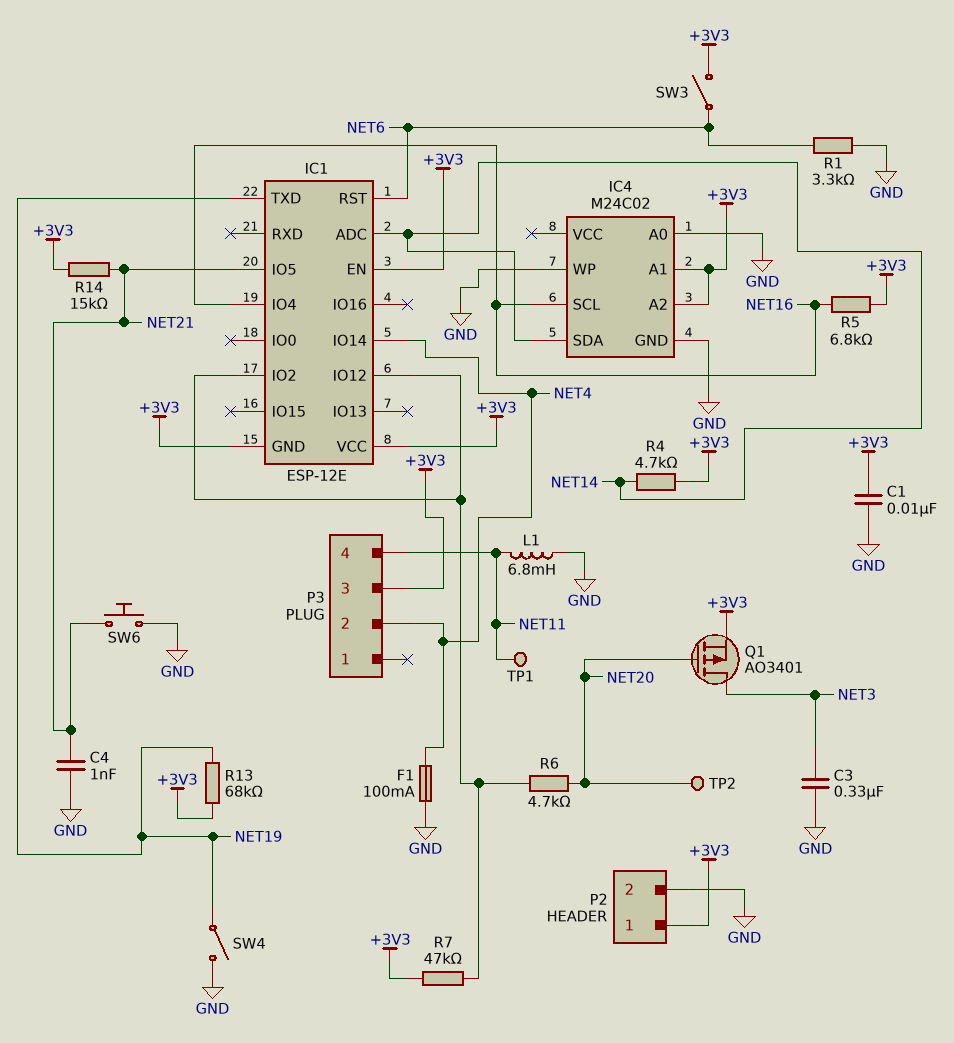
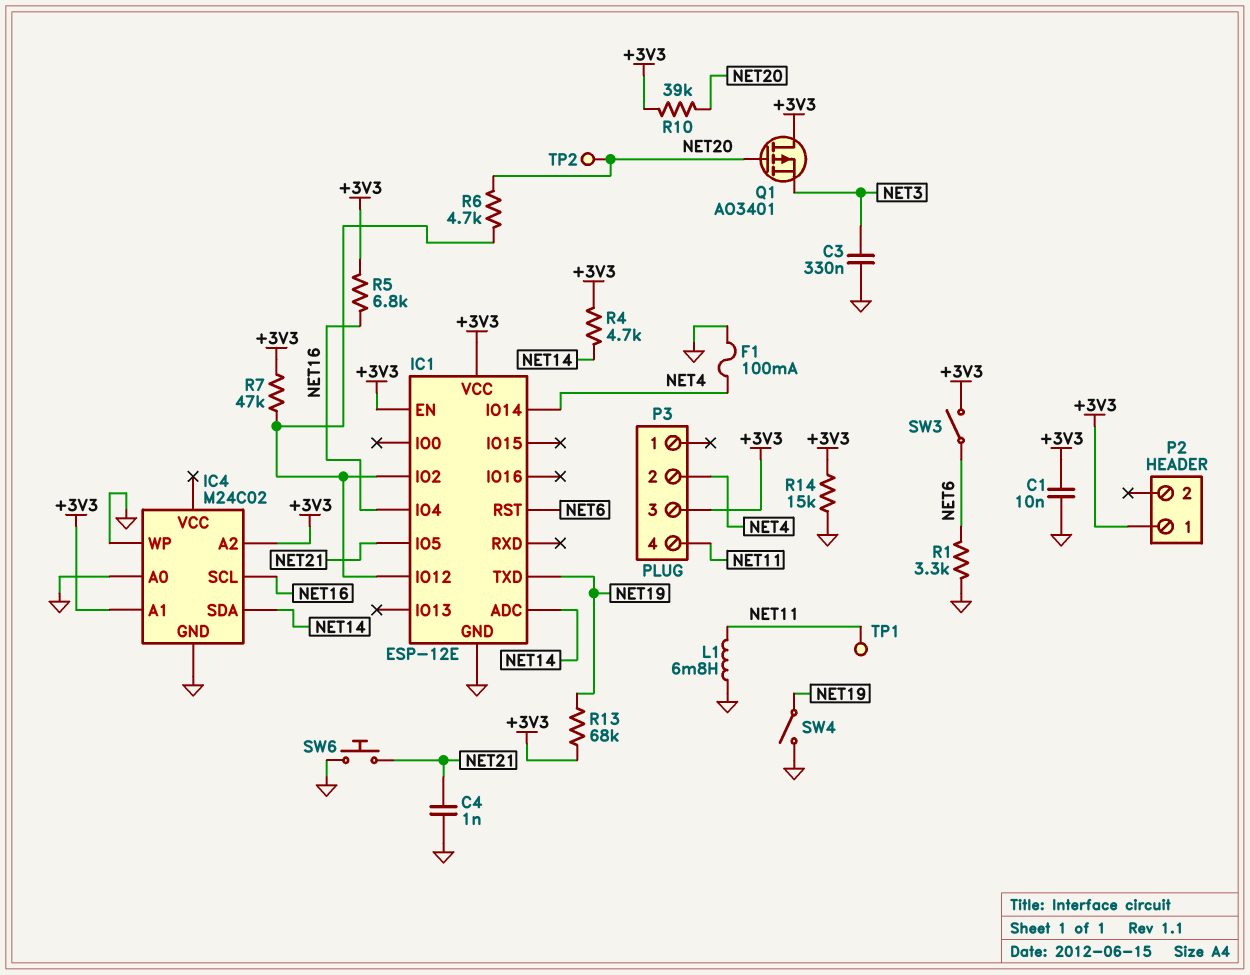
IC1 pin GND: +3V3 -> GND
P2 pin 2: GND -> none
Q1: PMOS AO3401 (G NET20, D NET3, S +3V3) -> PMOS AO3401 (G NET20, D +3V3, S NET3)
R10: none -> 39k (+3V3, NET20)
R14: 15k (+3V3, NET21) -> 15k (+3V3, GND)

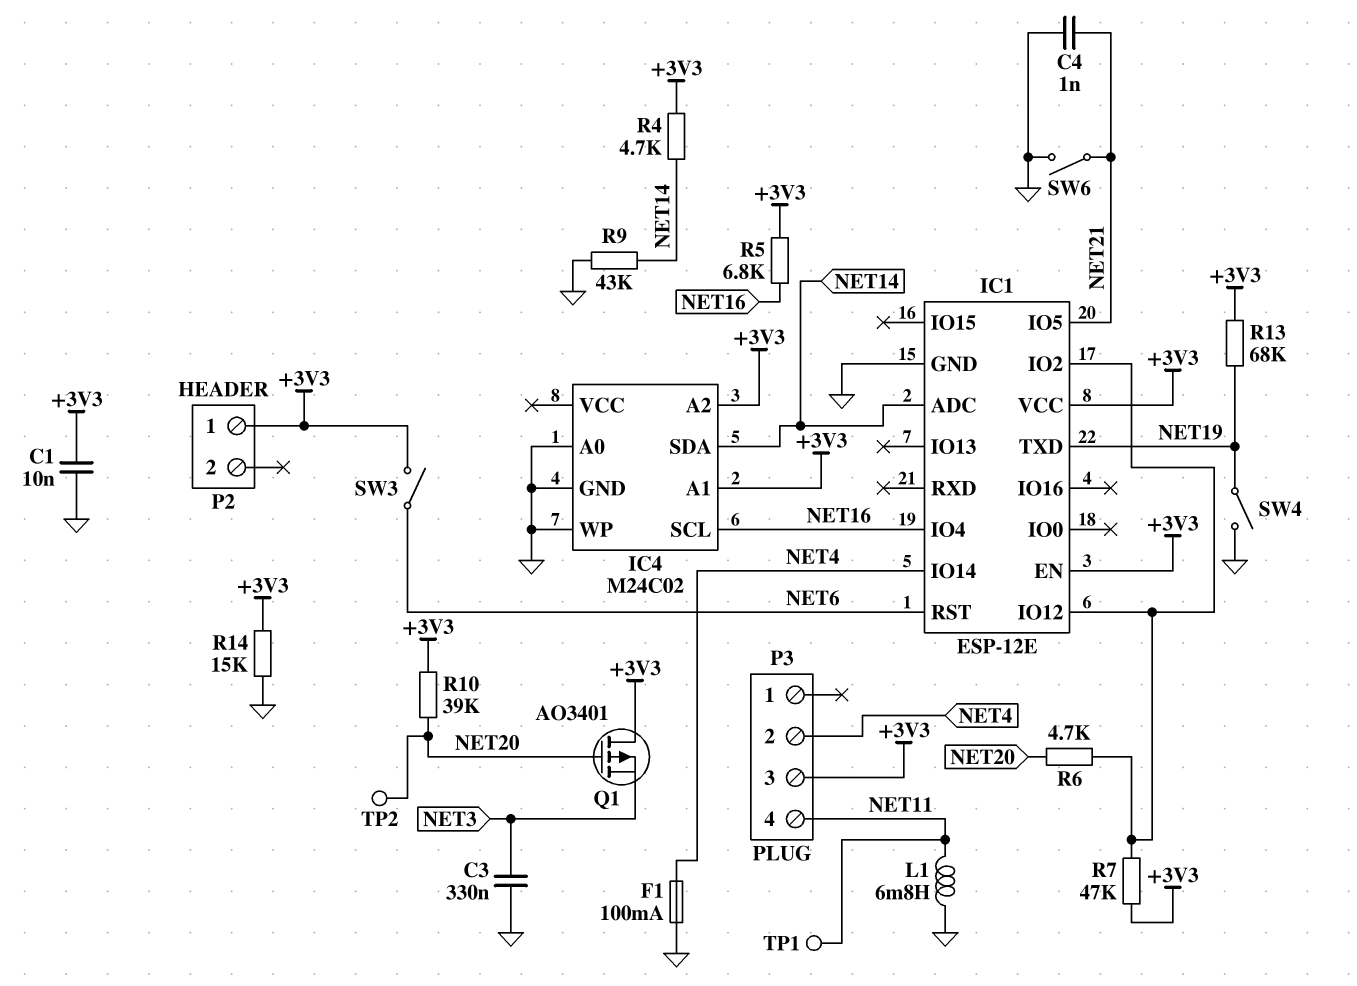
R1: 3.3k (GND, NET6) -> none
R9: none -> 43k (GND, NET14)
SW6: button (GND, NET21) -> switch (GND, NET21)

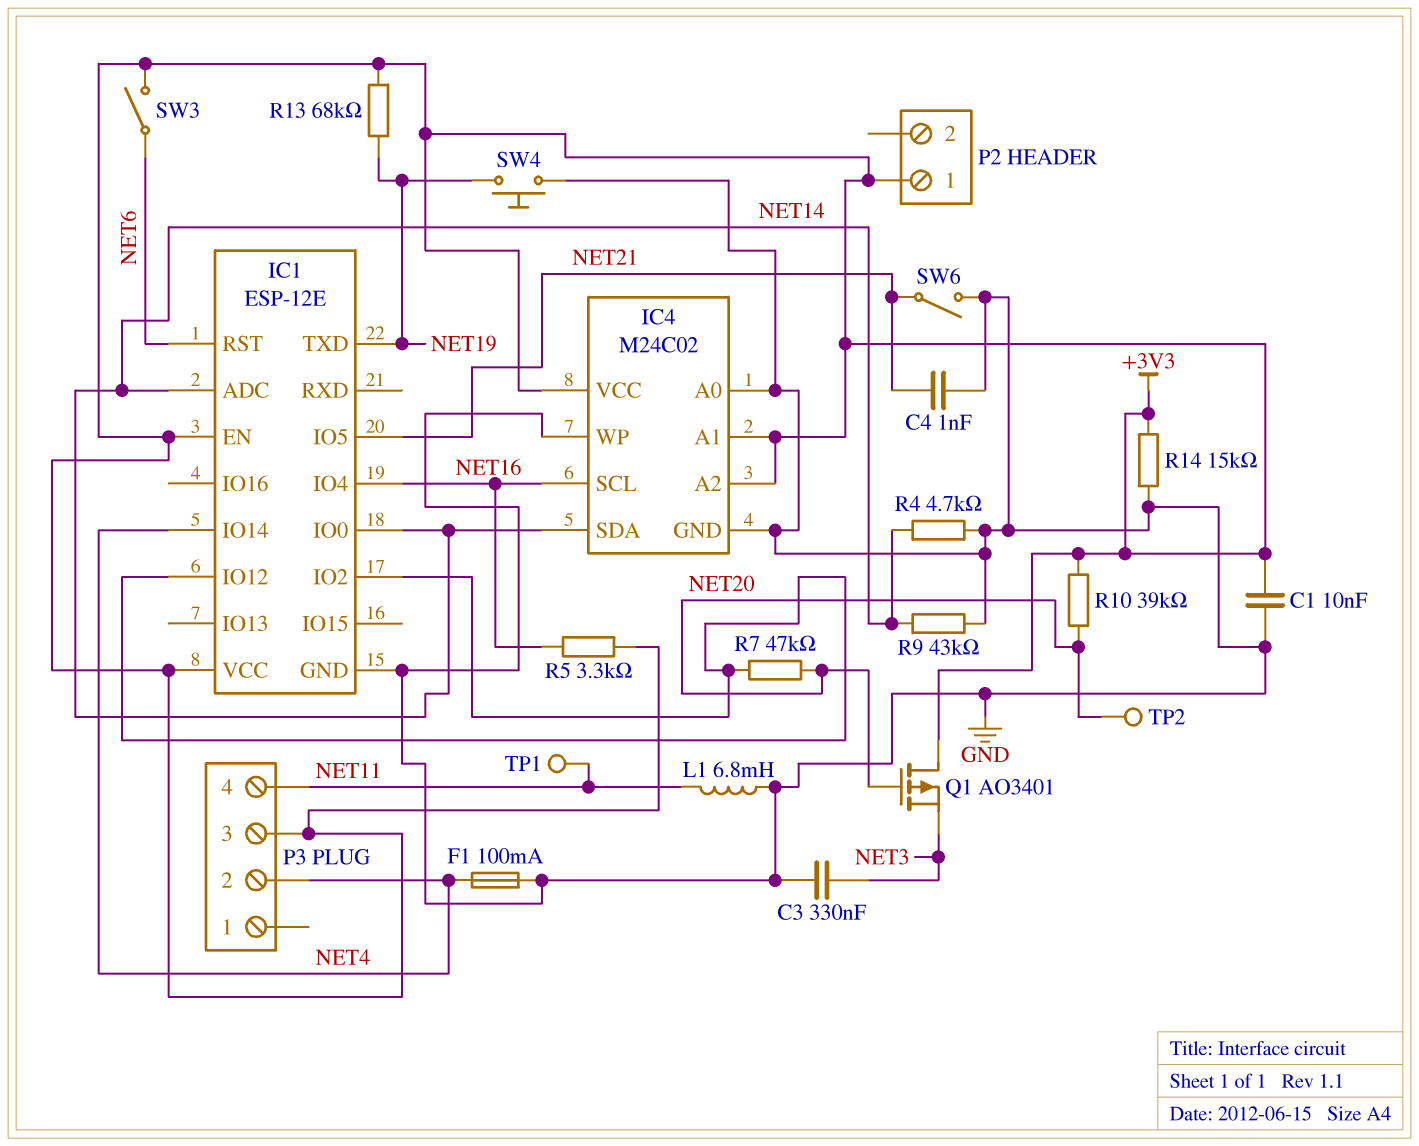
IC1 pin IO0: none -> NET14
IC4 pin VCC: none -> +3V3
R4: 4.7k (+3V3, NET14) -> 4.7k (GND, NET14)
R5: 6.8k (+3V3, NET16) -> 3.3k (+3V3, NET16)
R6: 4.7k (IC1/IO2, NET20) -> none
R7: 47k (+3V3, IC1/IO2) -> 47k (IC1/IO2, NET20)
SW4: switch (GND, NET19) -> button (GND, NET19)

